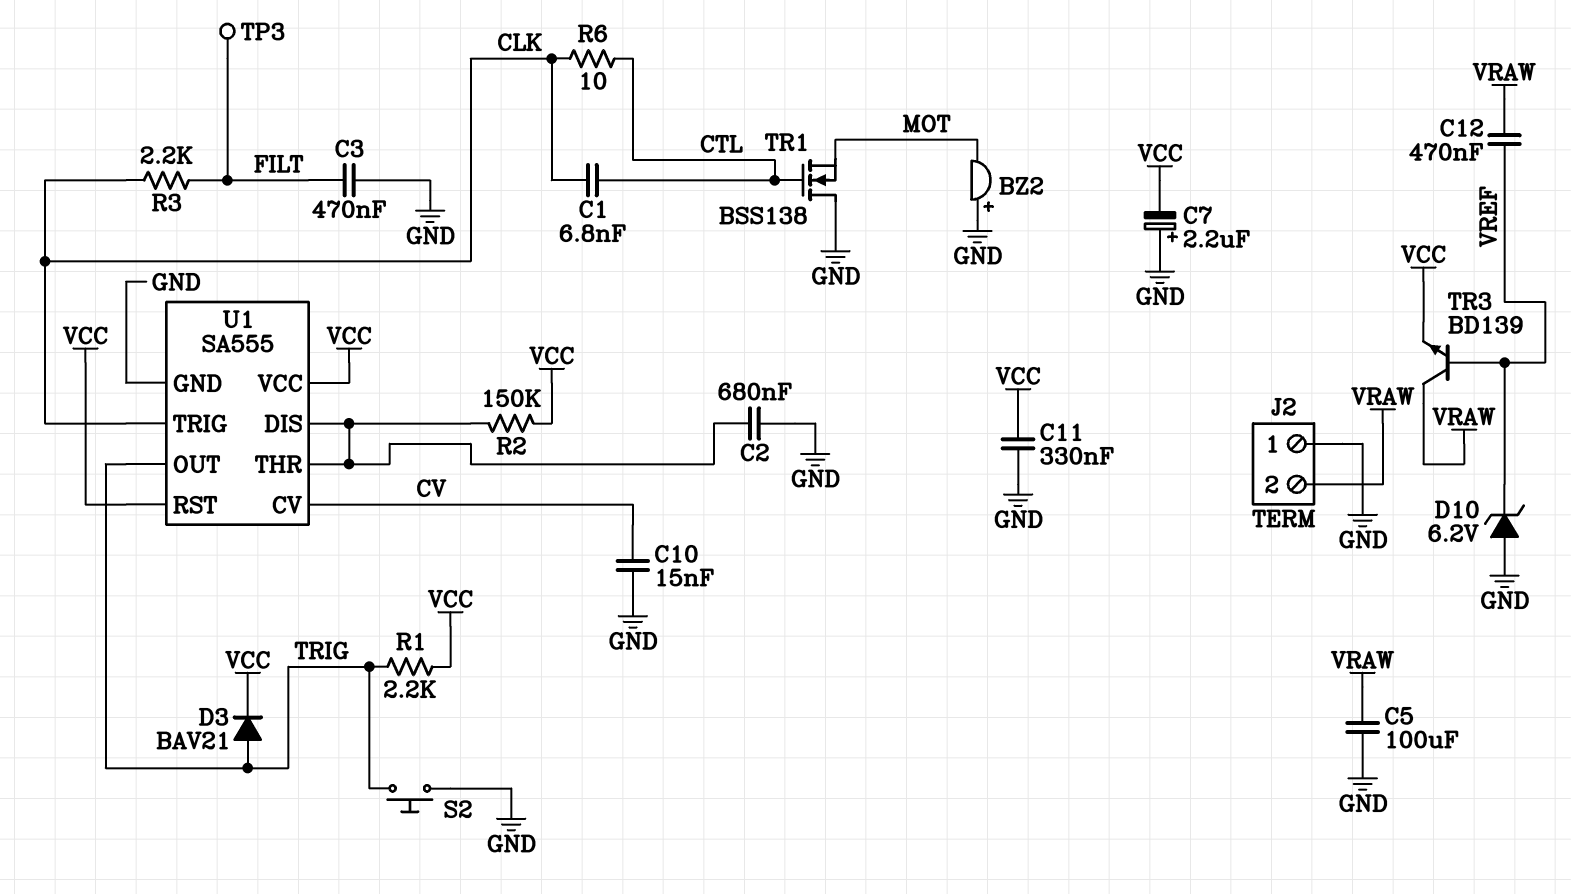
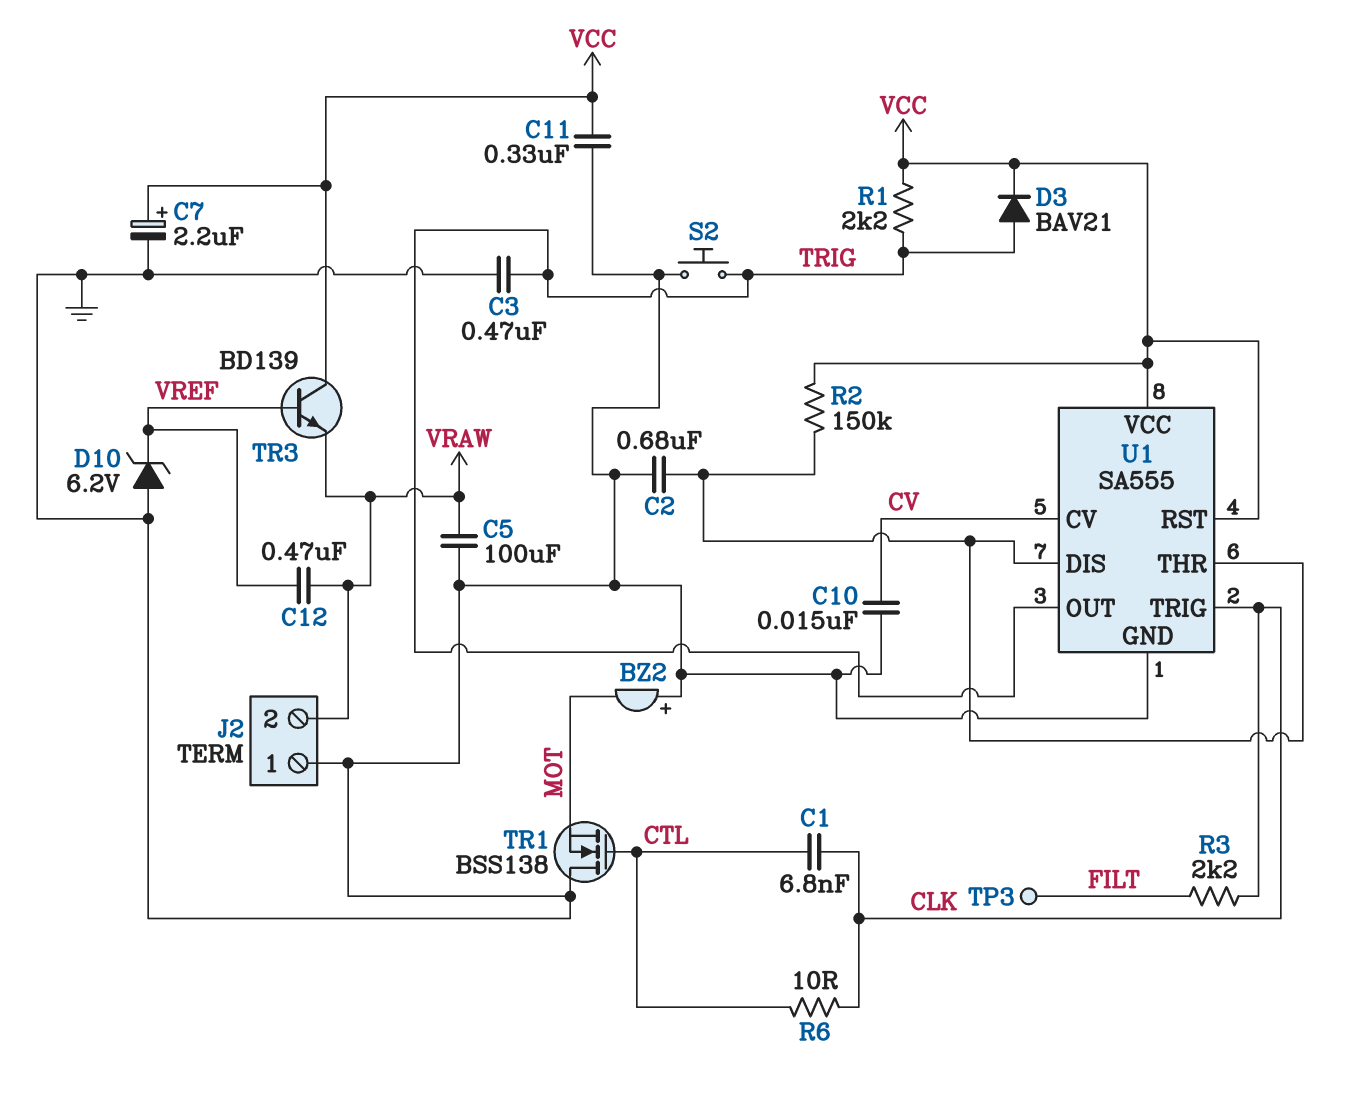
C3: 470nF (FILT, GND) -> 470nF (GND, TRIG)
C7: 2.2uF (plus GND, minus VCC) -> 2.2uF (plus VCC, minus GND)
TR3: NPN BD139 (B VREF, C VRAW, E VCC) -> NPN BD139 (B VREF, C VCC, E VRAW)

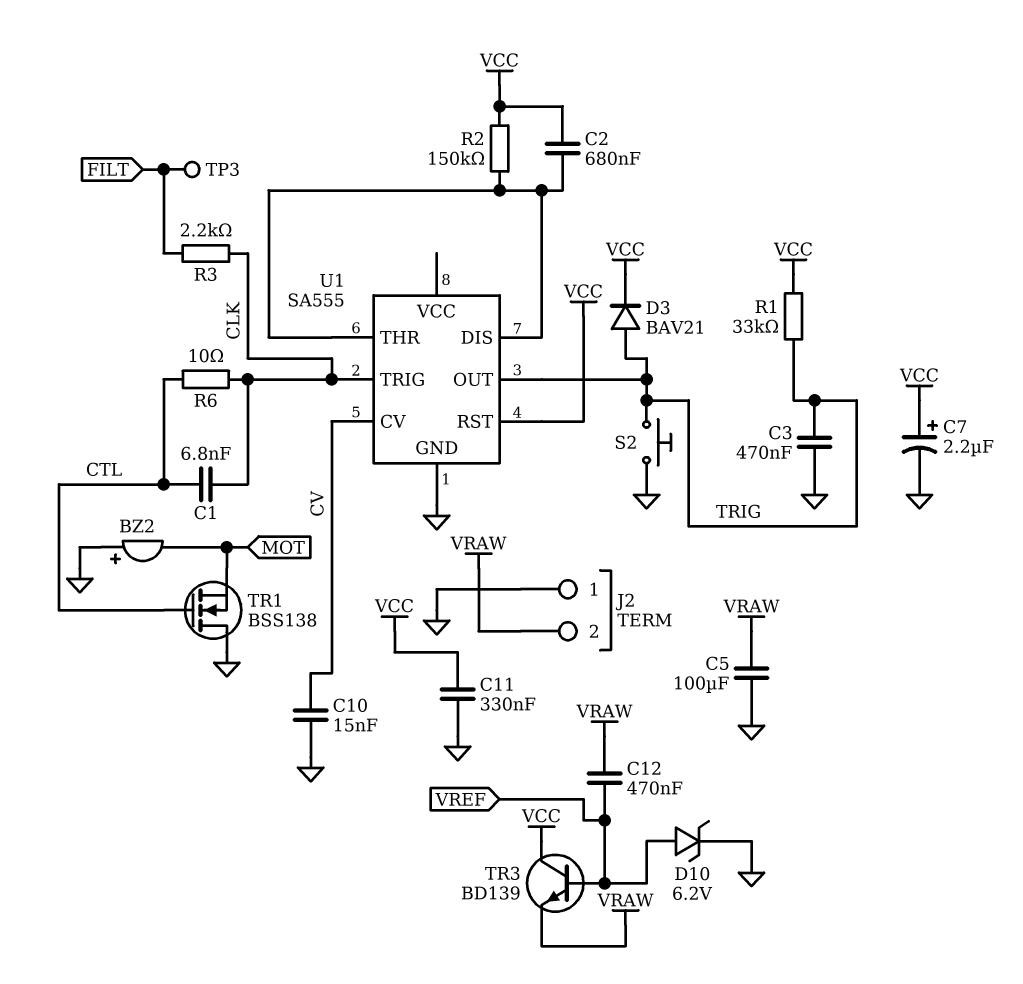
C2: 680nF (GND, U1/DIS) -> 680nF (U1/DIS, VCC)
D10: zener 6.2V (A GND, K VREF) -> zener 6.2V (A VREF, K GND)
R1: 2.2k (TRIG, VCC) -> 33k (TRIG, VCC)
U1 pin VCC: VCC -> none

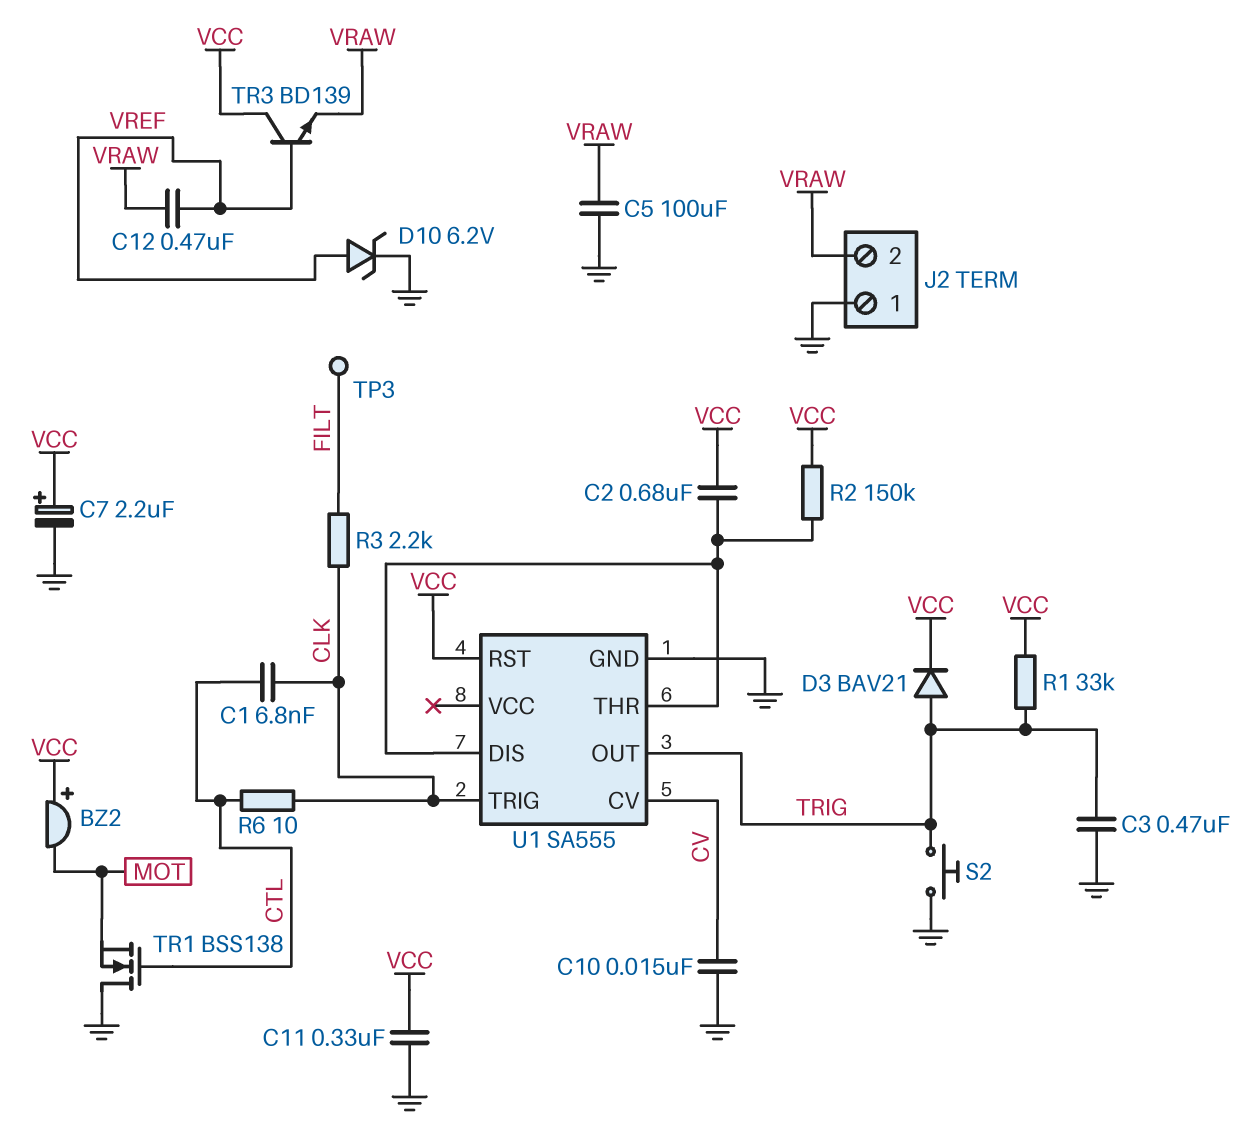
BZ2: buzzer (plus GND, minus MOT) -> buzzer (plus VCC, minus MOT)

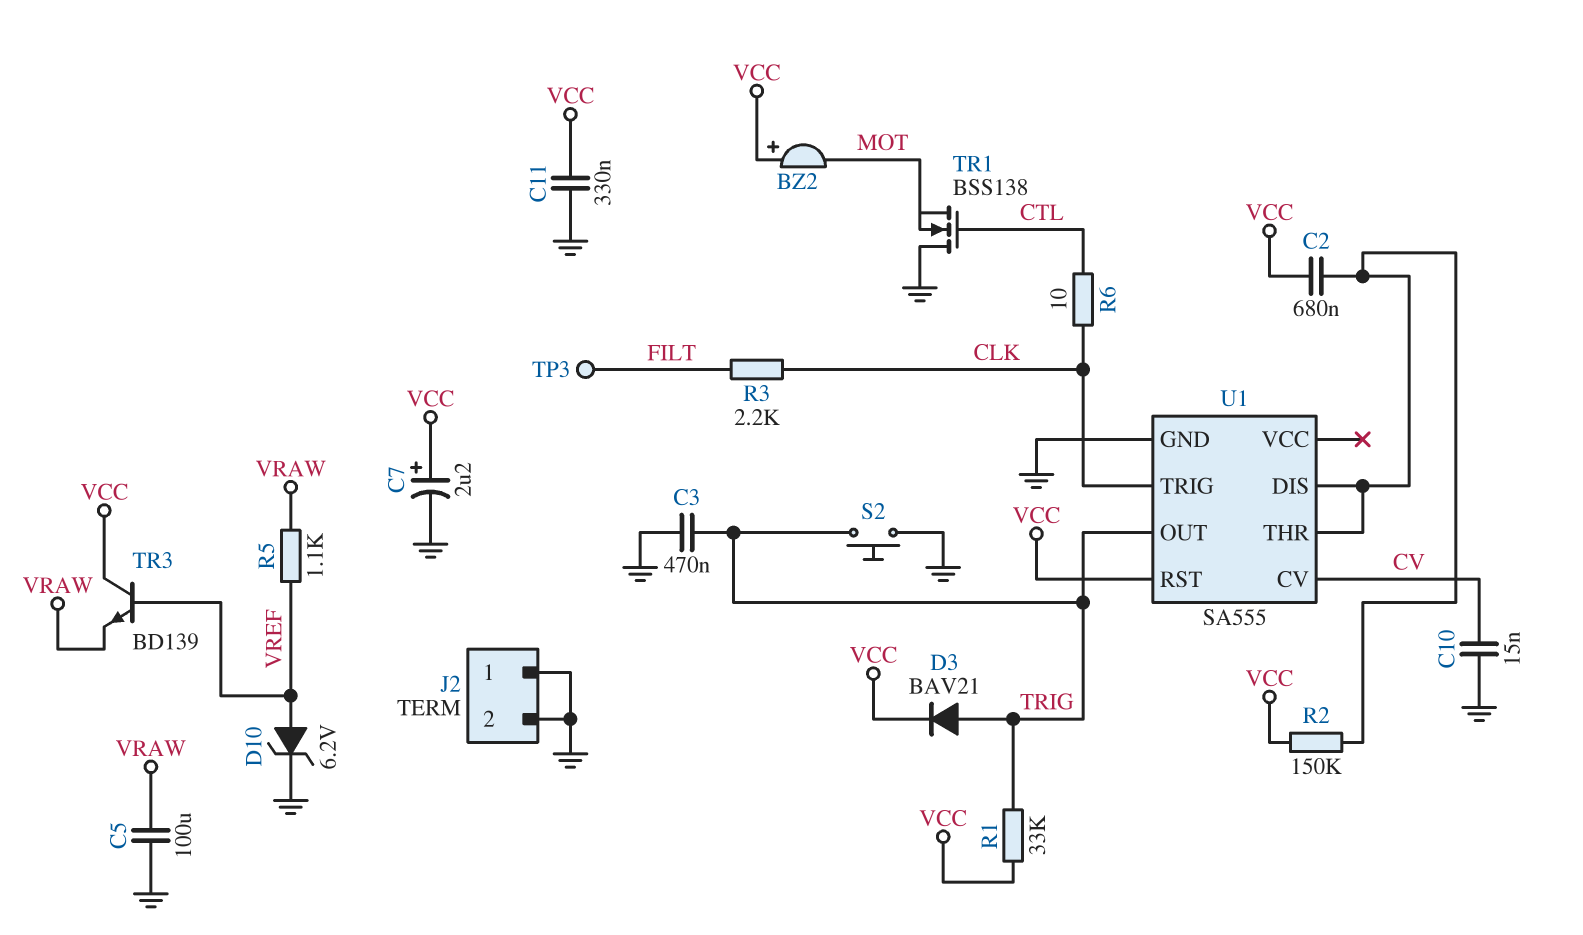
C1: 6.8nF (CLK, CTL) -> none
C12: 470nF (VRAW, VREF) -> none
J2 pin 2: VRAW -> GND
R5: none -> 1.1k (VRAW, VREF)

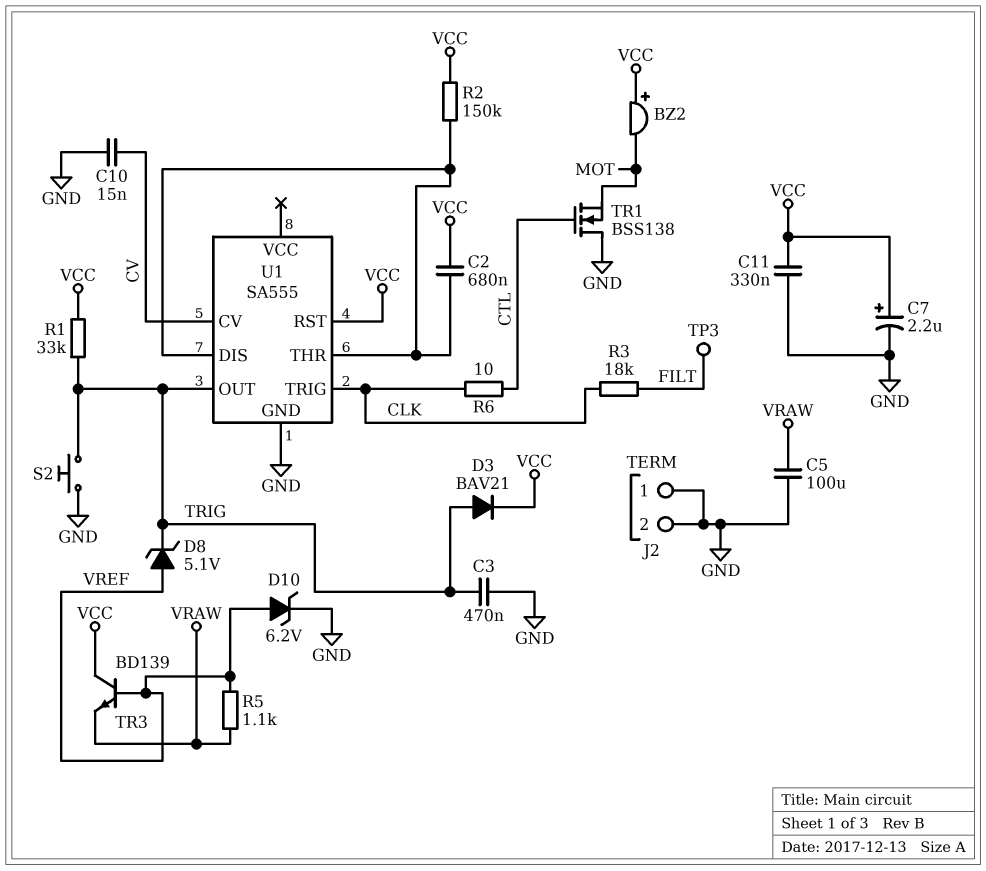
D8: none -> zener 5.1V (A VREF, K TRIG)
R3: 2.2k (CLK, FILT) -> 18k (CLK, FILT)

